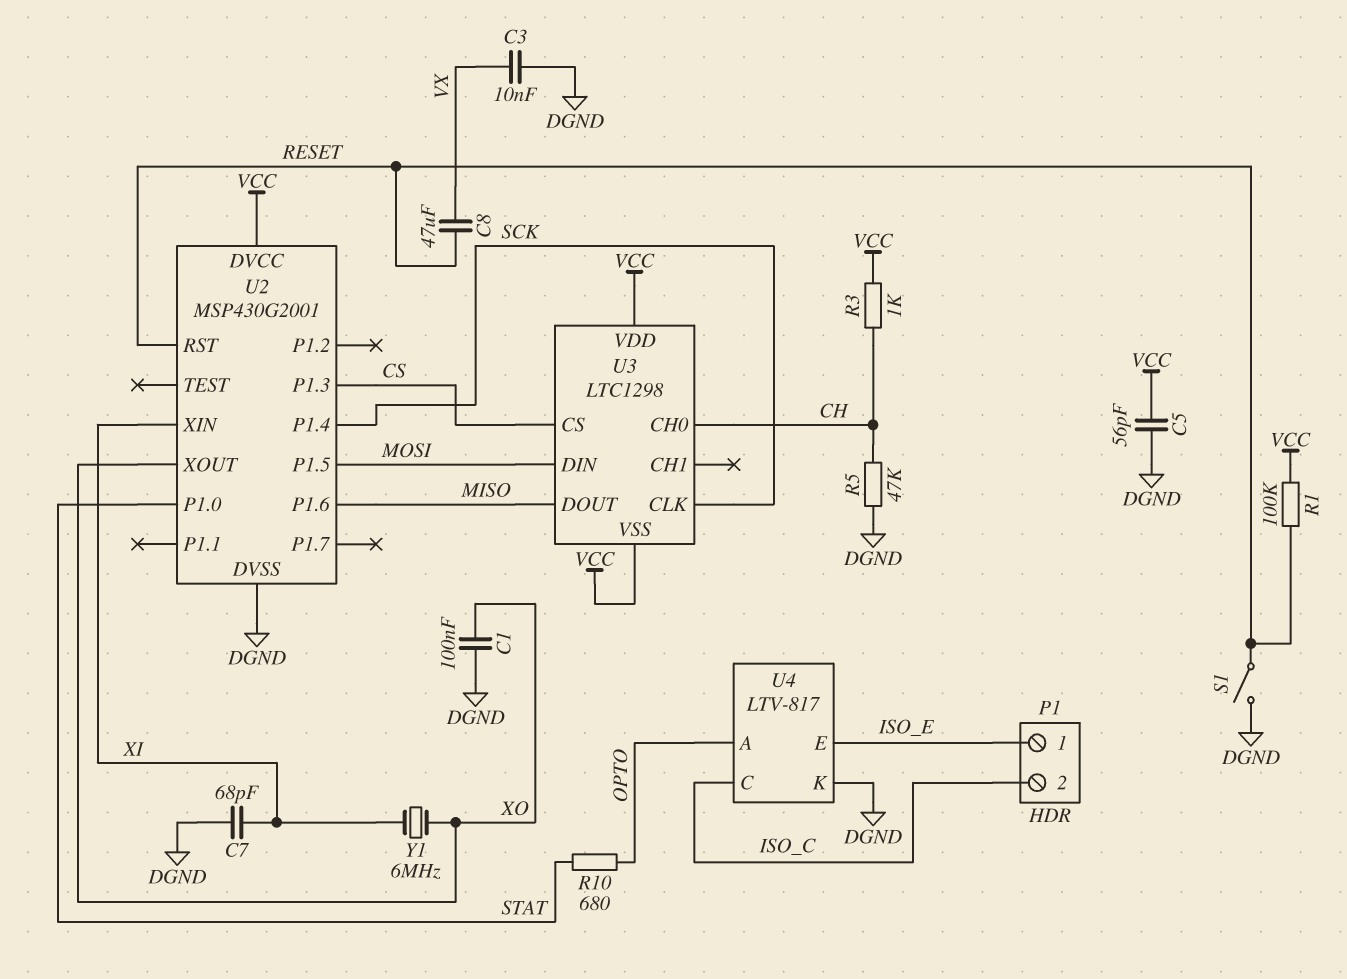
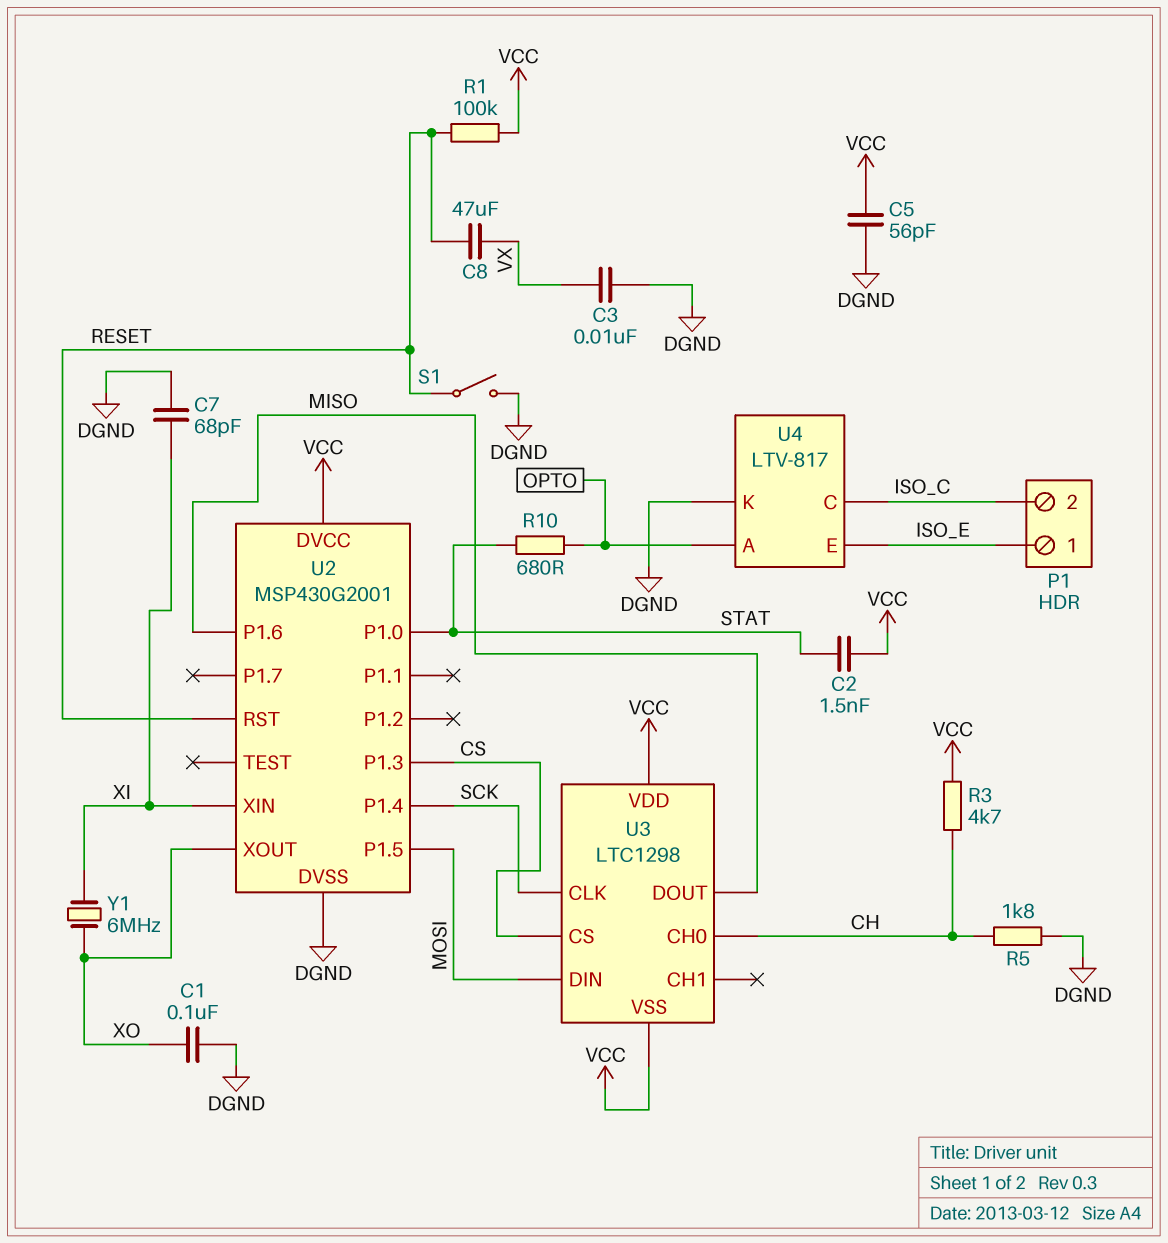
C2: none -> 1.5nF (STAT, VCC)
R3: 1k (CH, VCC) -> 4.7k (CH, VCC)
R5: 47k (CH, DGND) -> 1.8k (CH, DGND)

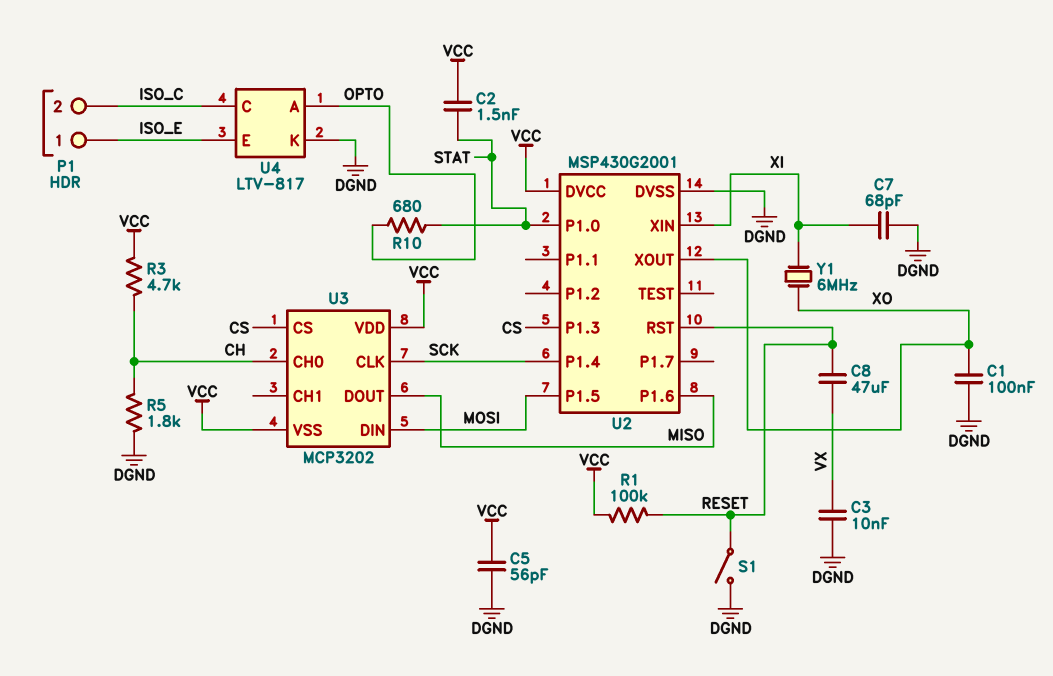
U3: LTC1298 -> MCP3202

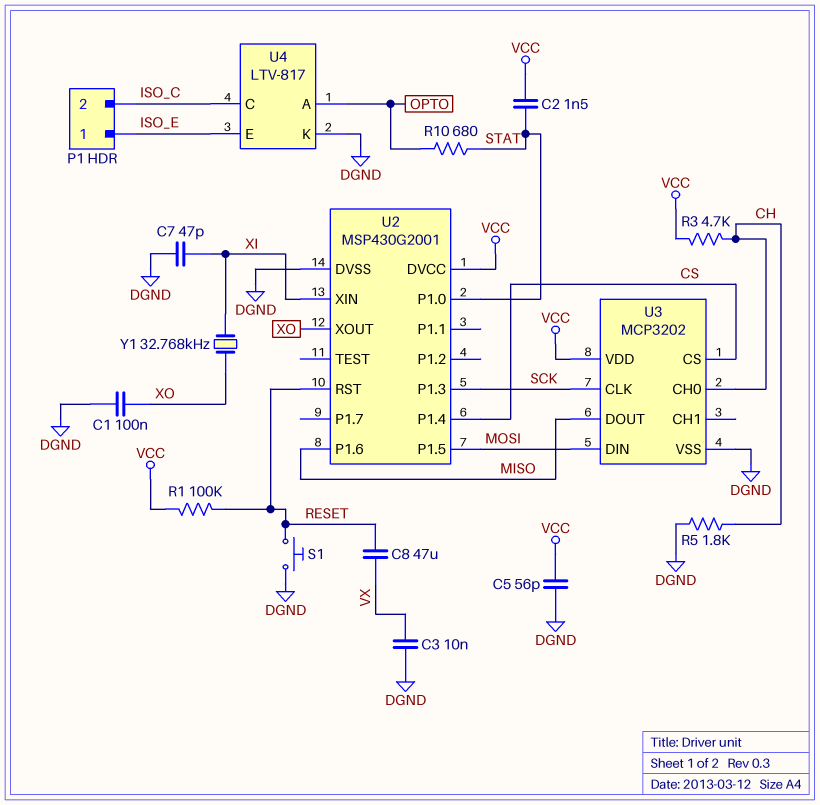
C7: 68pF (DGND, XI) -> 47pF (DGND, XI)
S1: switch (DGND, RESET) -> button (DGND, RESET)
U2 pin P1.3: CS -> SCK
U2 pin P1.4: SCK -> CS
U3 pin VSS: VCC -> DGND
Y1: 6MHz (XI, XO) -> 32.768kHz (XI, XO)

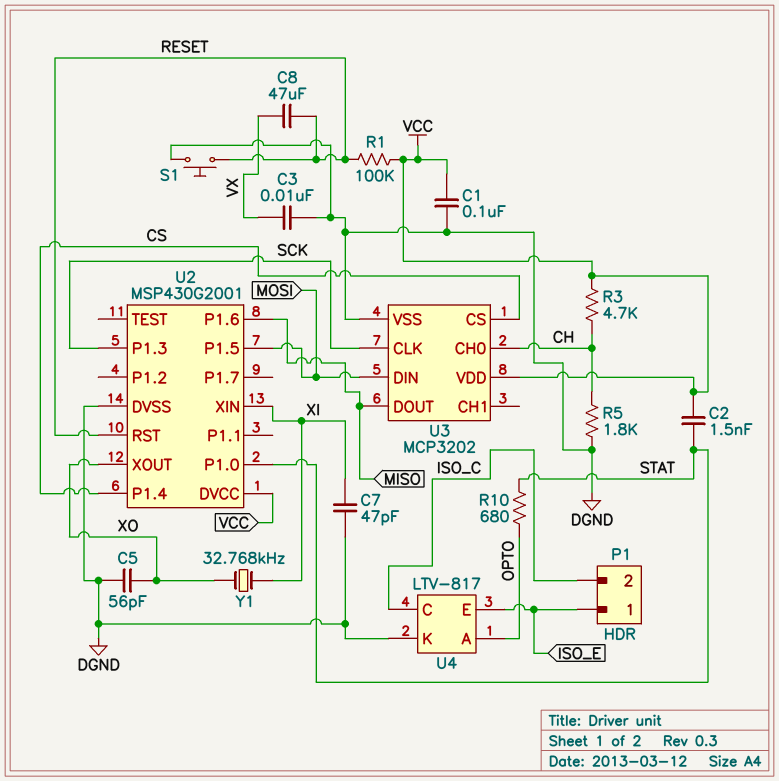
C1: 100nF (DGND, XO) -> 100nF (DGND, VCC)
C5: 56pF (DGND, VCC) -> 56pF (DGND, XO)

